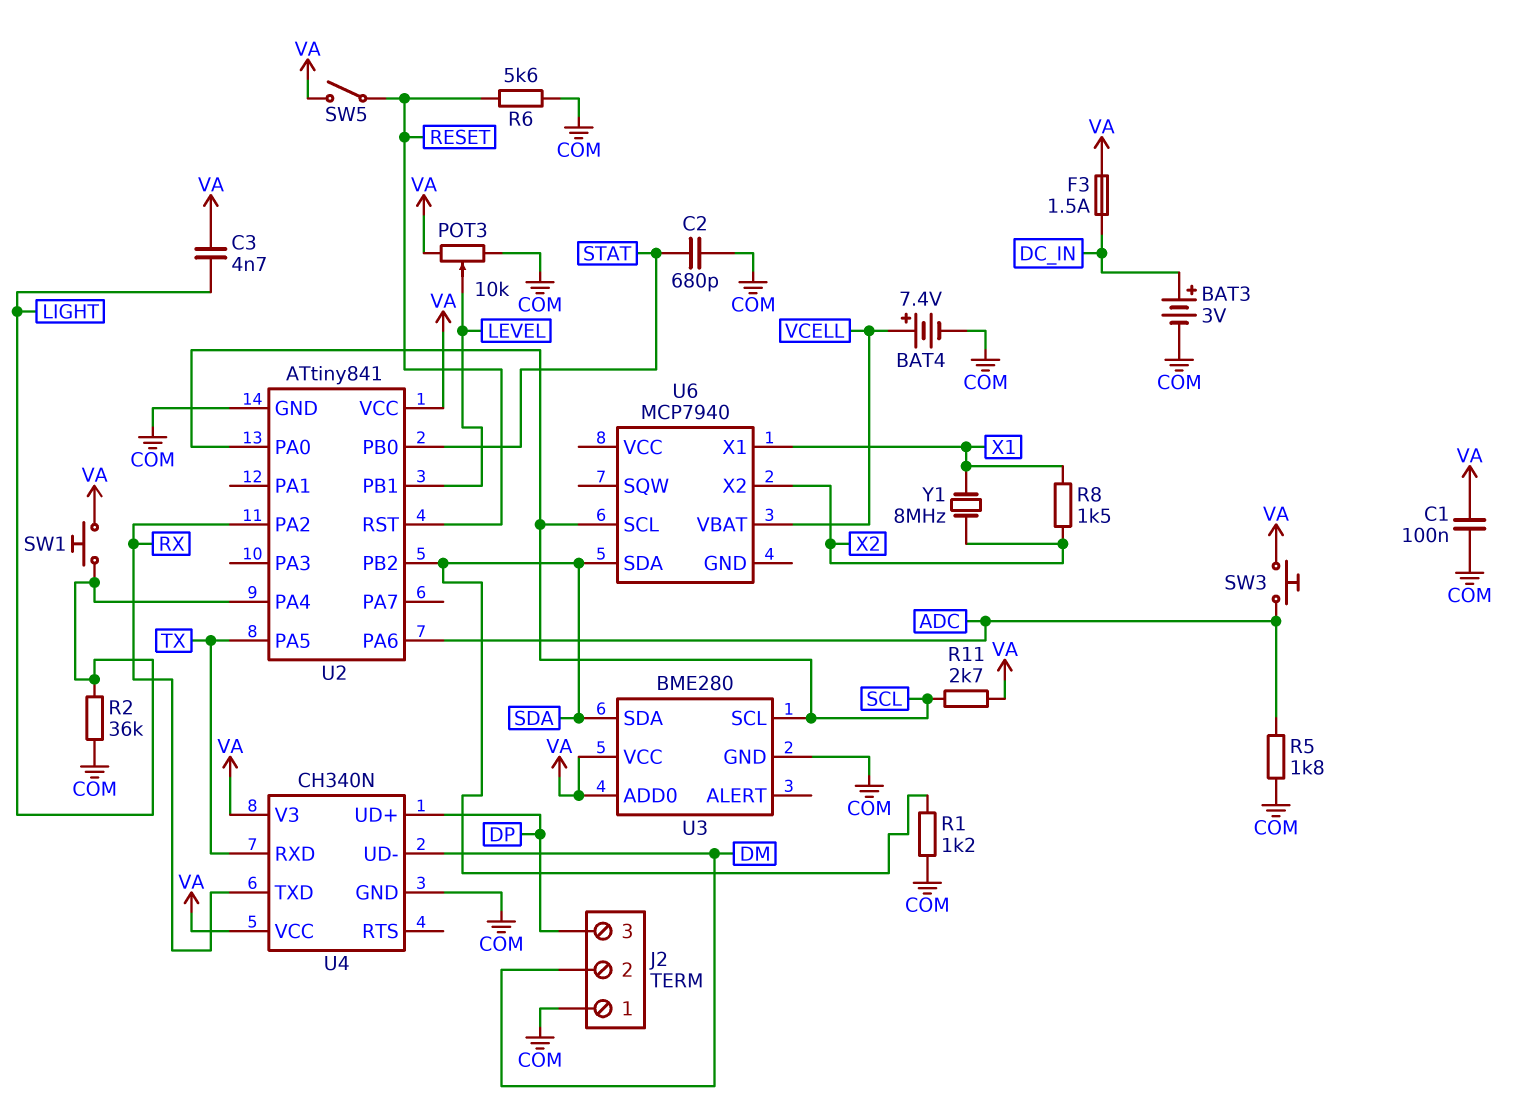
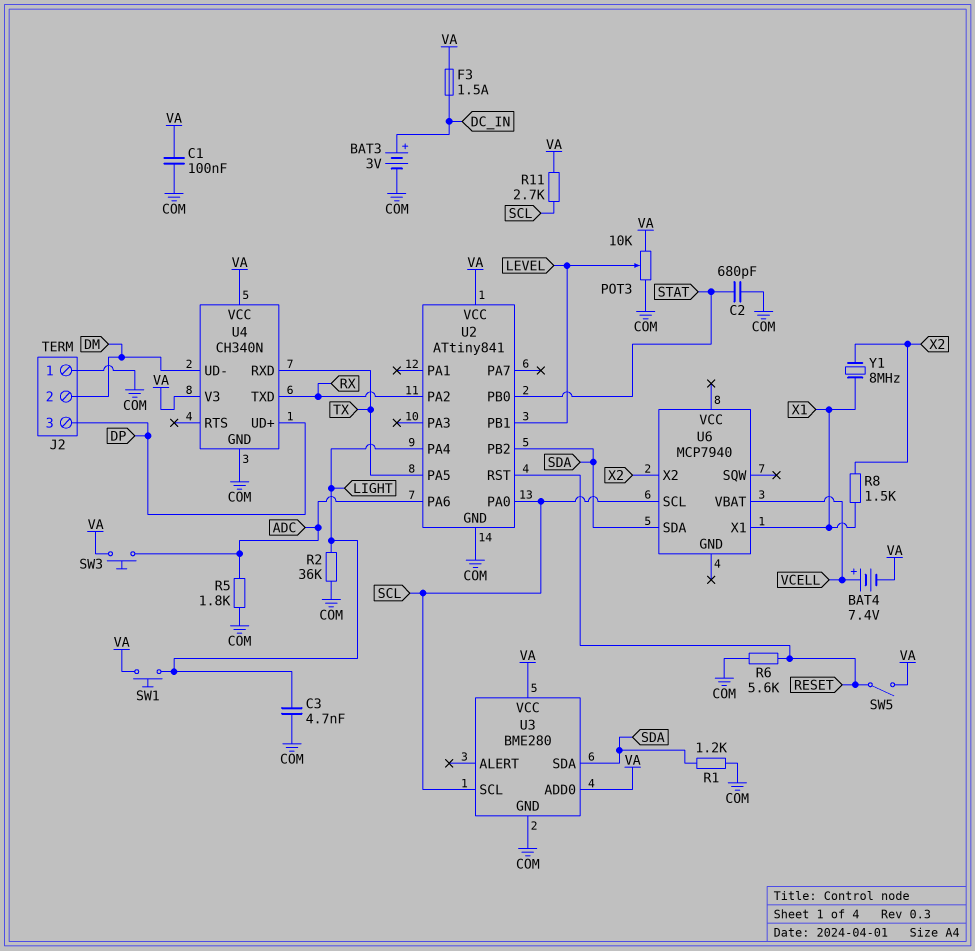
BAT4: 7.4V (plus VCELL, minus COM) -> 7.4V (plus VCELL, minus VA)
C3: 4.7nF (LIGHT, VA) -> 4.7nF (COM, LIGHT)

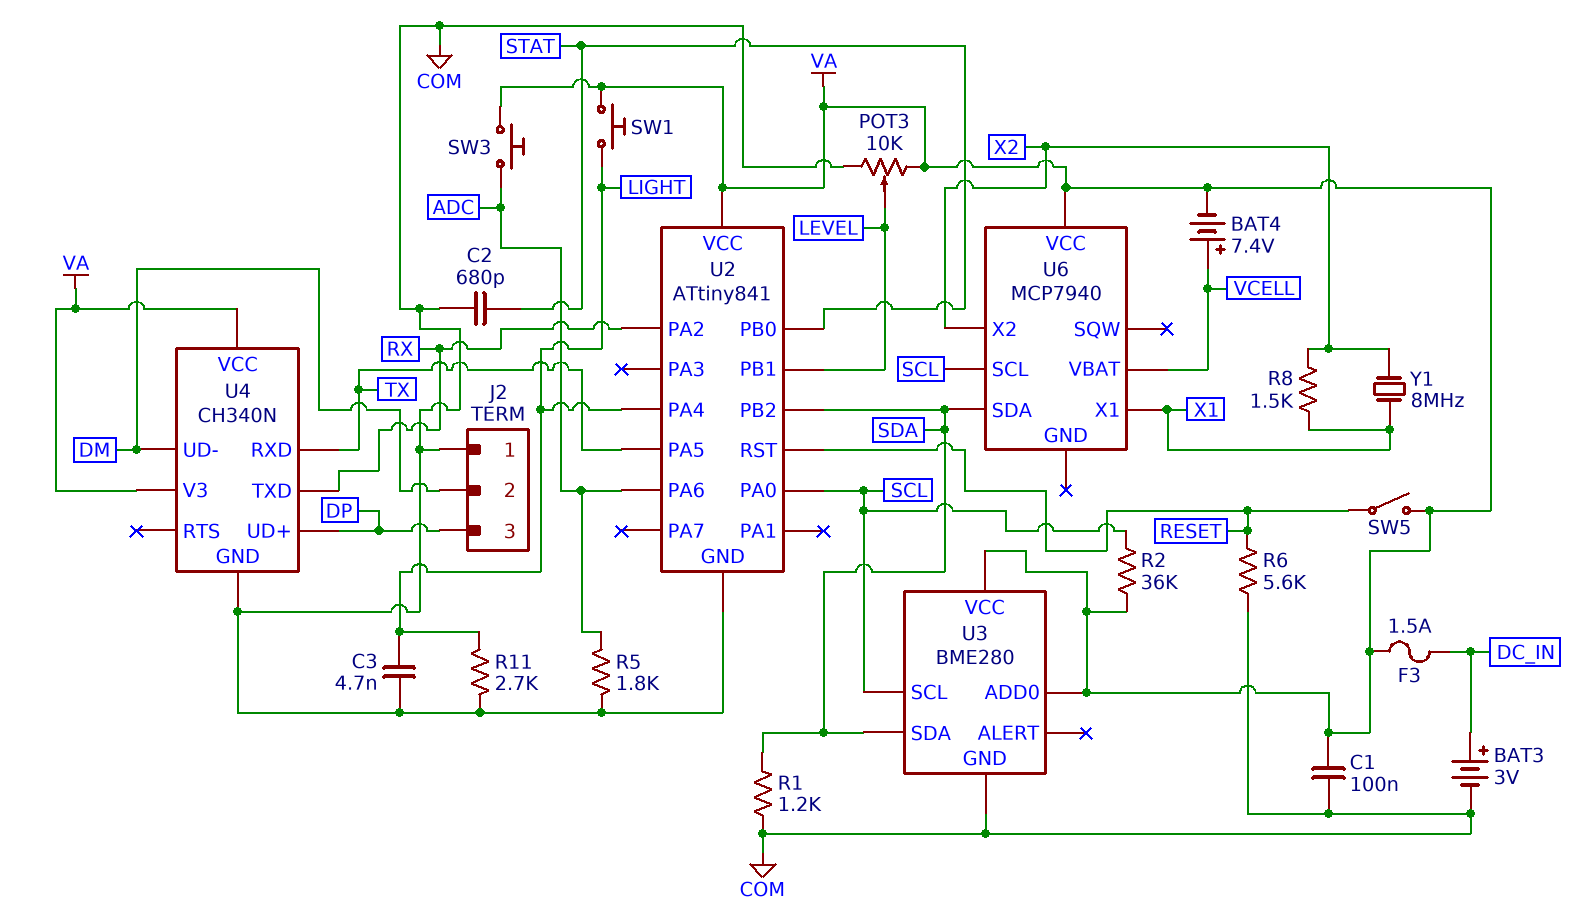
R2: 36k (COM, LIGHT) -> 36k (SCL, VA)
R11: 2.7k (SCL, VA) -> 2.7k (COM, LIGHT)
U6 pin VCC: none -> VA

